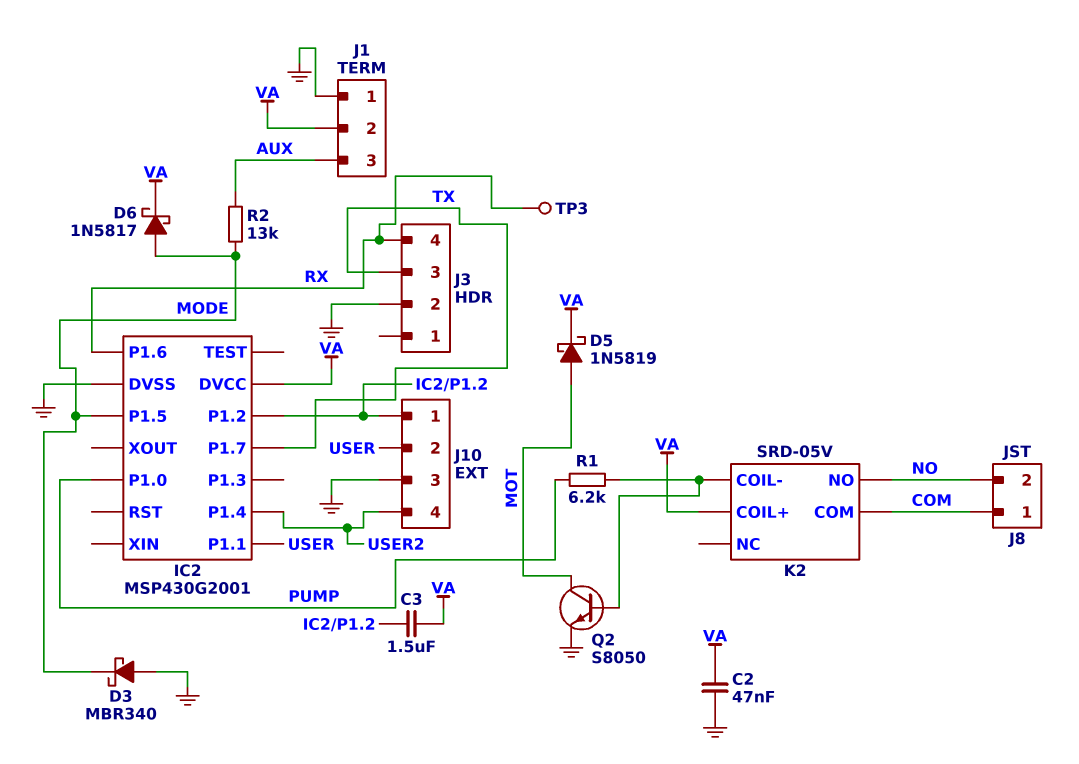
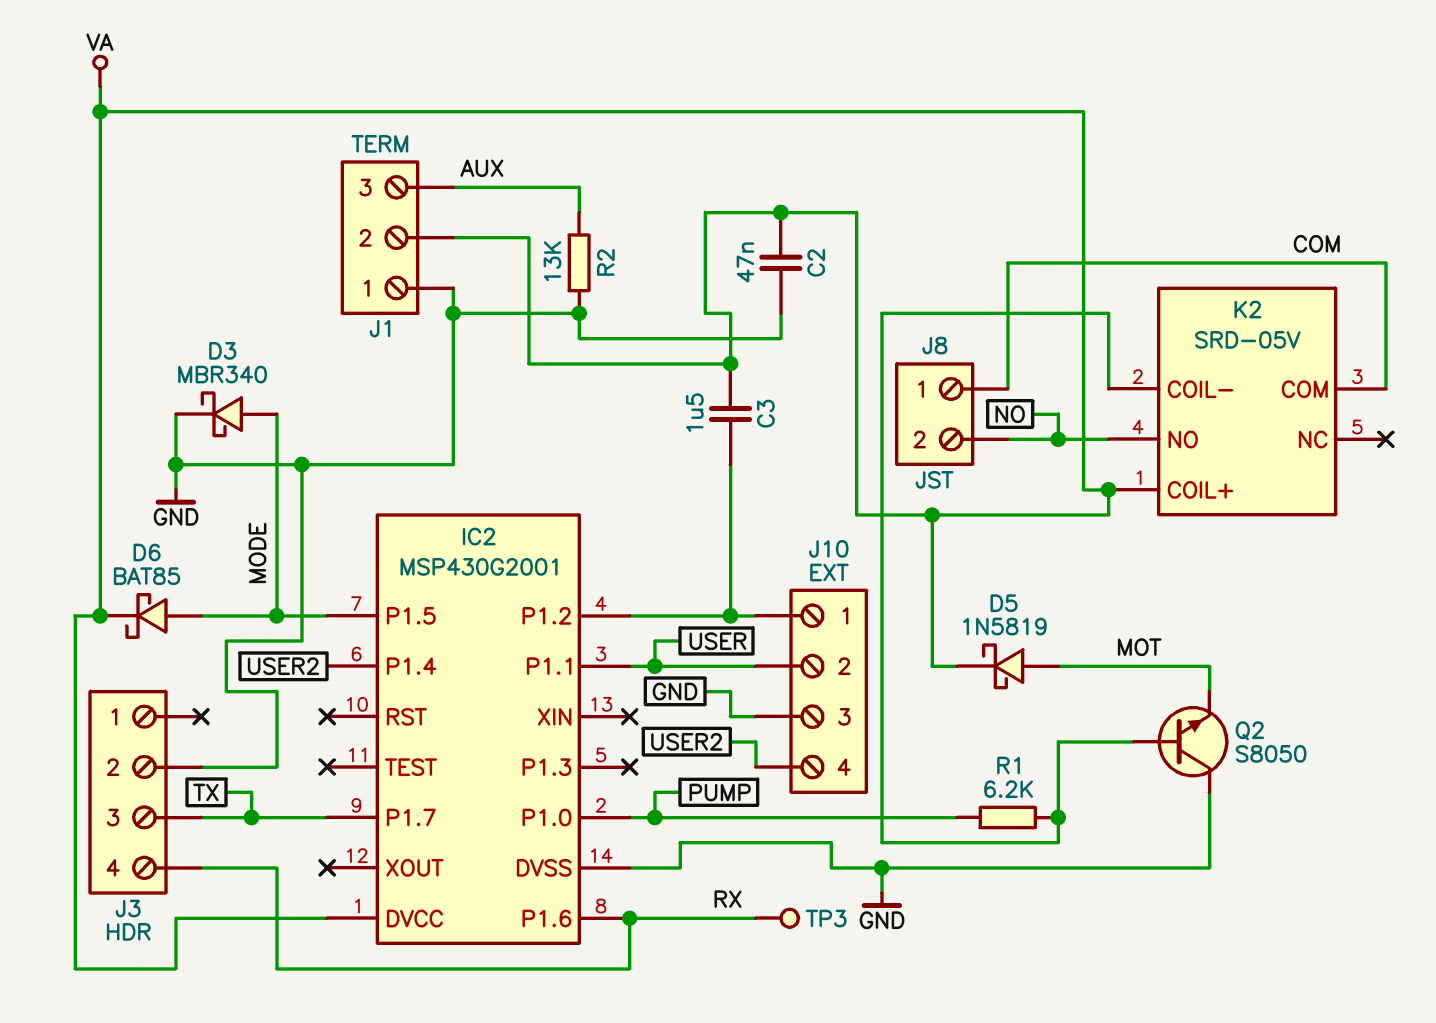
D3: schottky MBR340 (A GND, K MODE) -> schottky MBR340 (A MODE, K GND)
D6: schottky 1N5817 (A MODE, K VA) -> schottky BAT85 (A MODE, K VA)
Q2: NPN S8050 (B K2/COIL-, C MOT, E GND) -> NPN S8050 (B K2/COIL-, C GND, E MOT)
R2: 13k (AUX, MODE) -> 13k (AUX, GND)

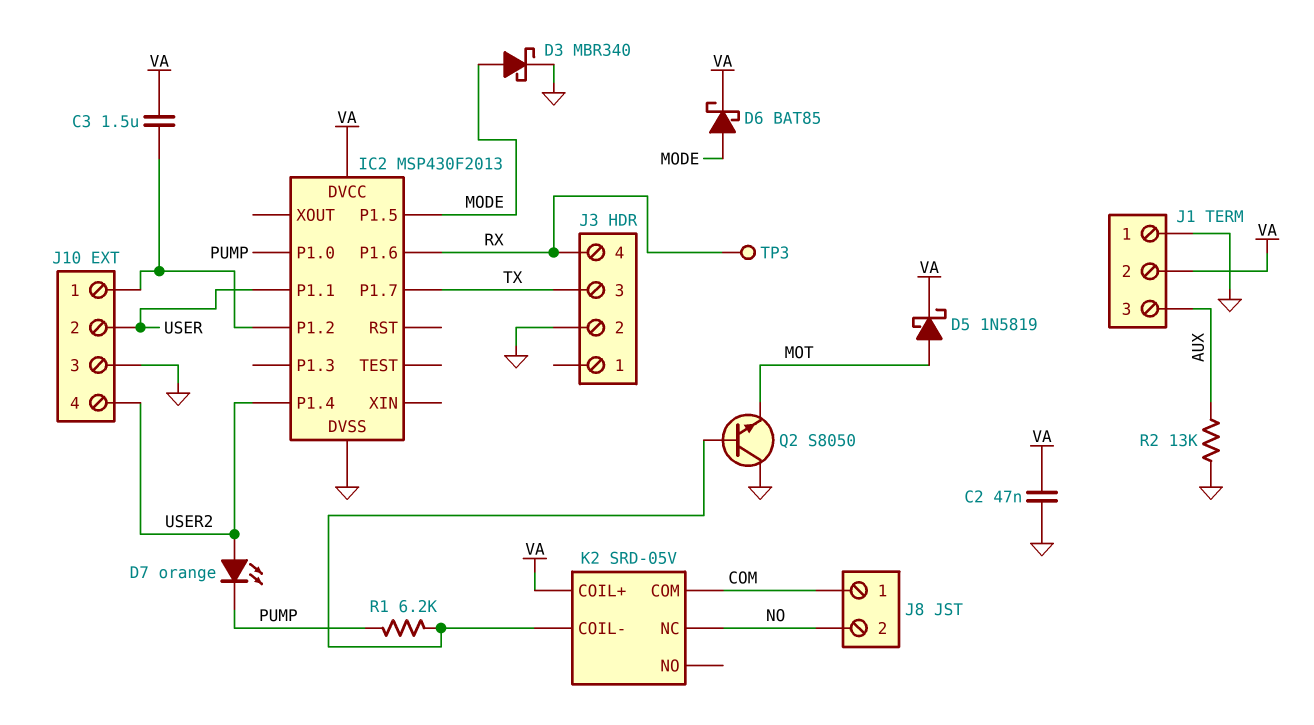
D7: none -> LED orange (A USER2, K PUMP)
IC2: MSP430G2001 -> MSP430F2013
K2 pin NC: none -> NO
K2 pin NO: NO -> none

